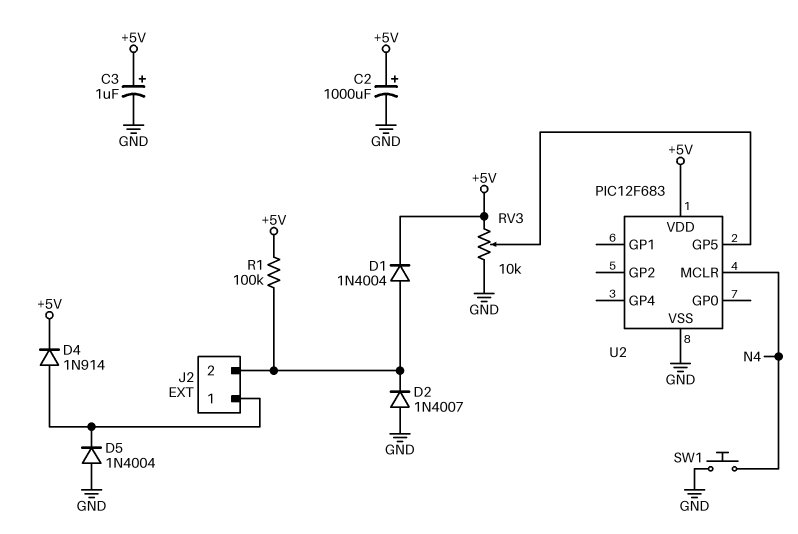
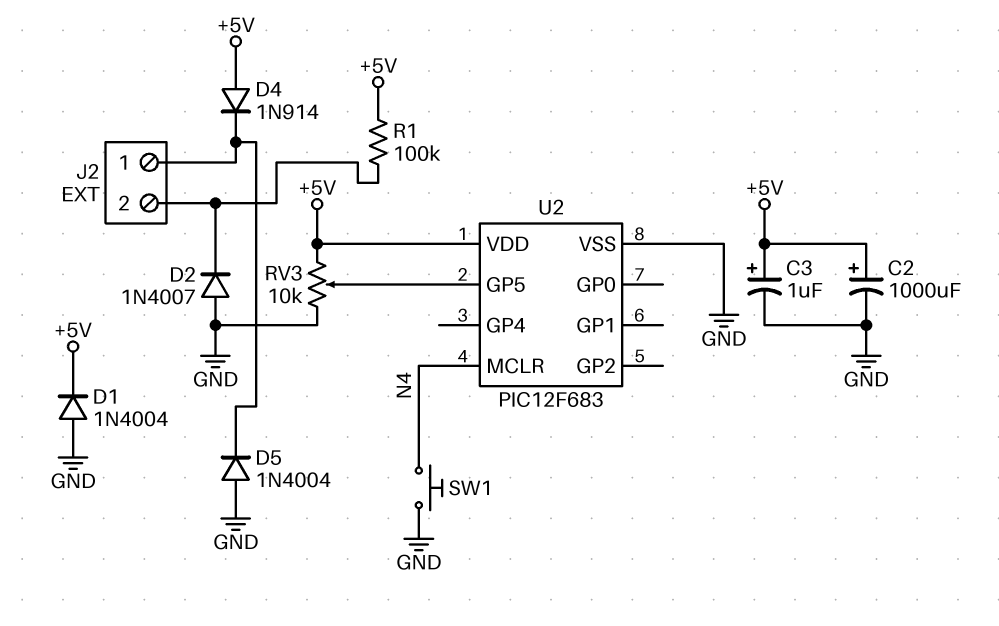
D1: diode 1N4004 (A J2/2, K +5V) -> diode 1N4004 (A GND, K +5V)
D4: diode 1N914 (A J2/1, K +5V) -> diode 1N914 (A +5V, K J2/1)

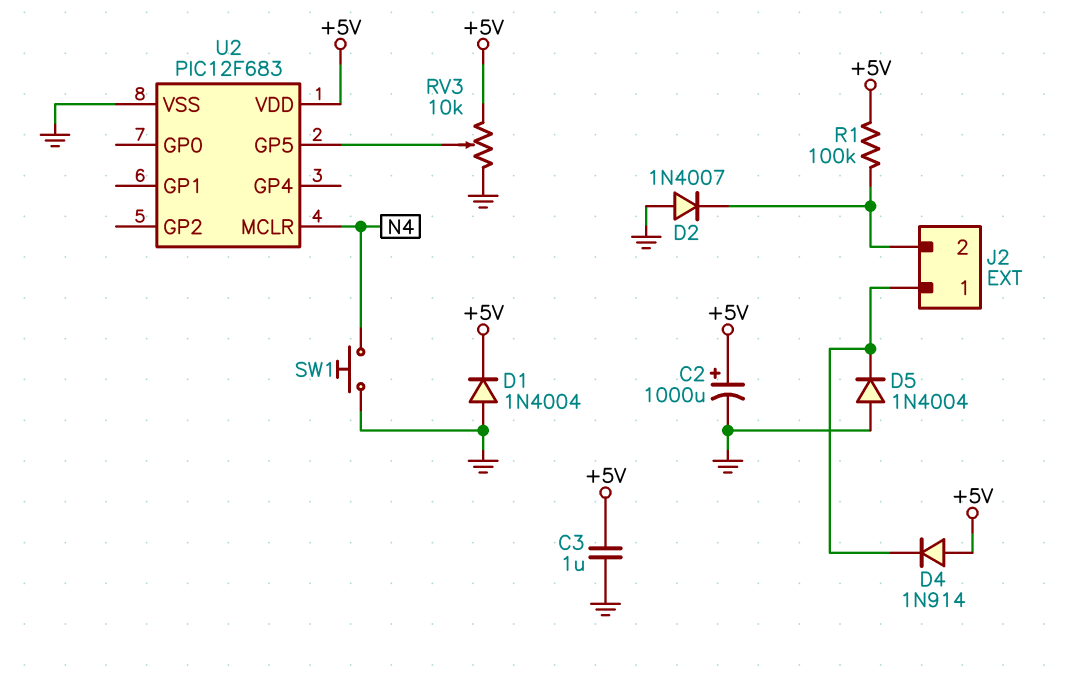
C3: 1uF (plus +5V, minus GND) -> 1uF (+5V, GND)

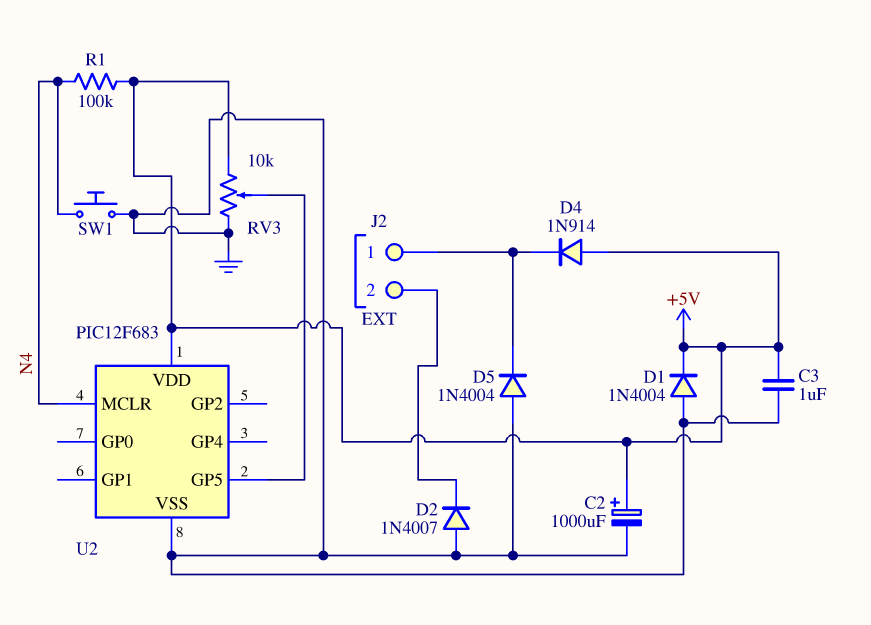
R1: 100k (+5V, J2/2) -> 100k (+5V, N4)

